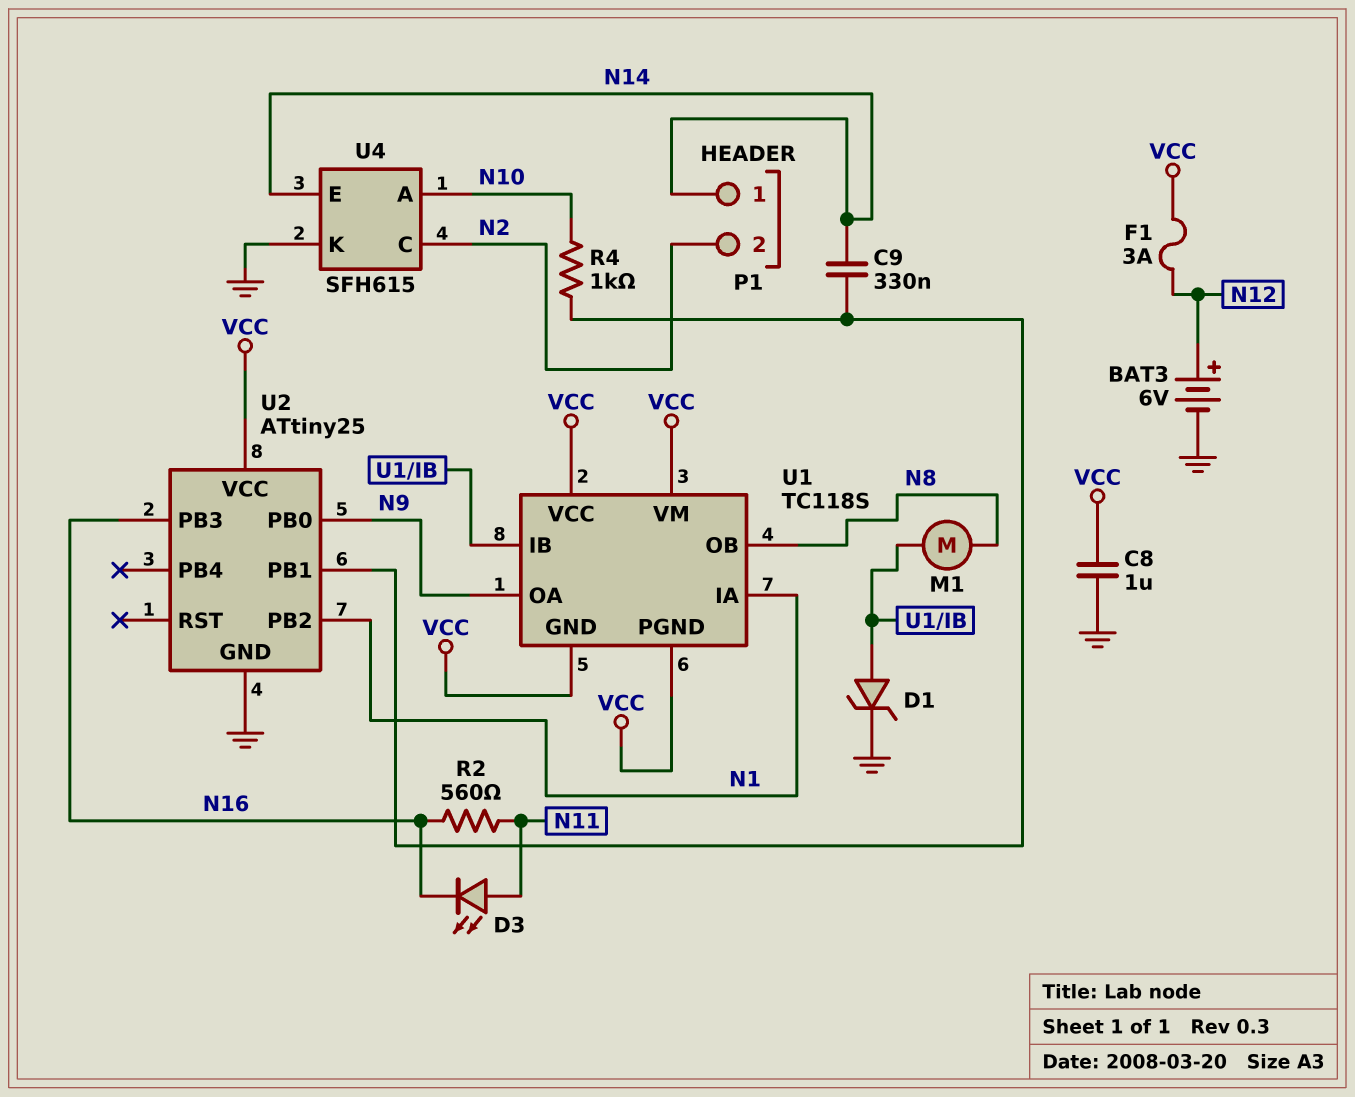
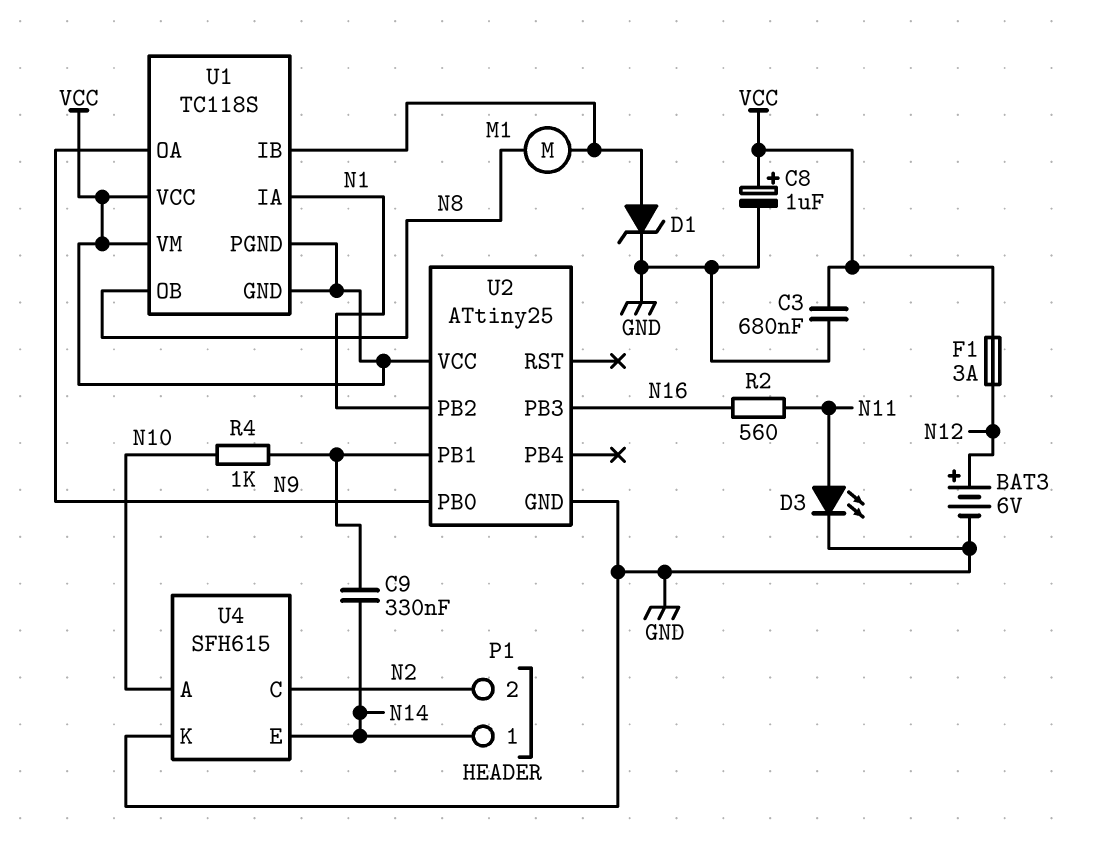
C3: none -> 680nF (GND, VCC)
C8: 1uF (GND, VCC) -> 1uF (plus VCC, minus GND)
D3: LED (A N11, K N16) -> LED (A N11, K GND)

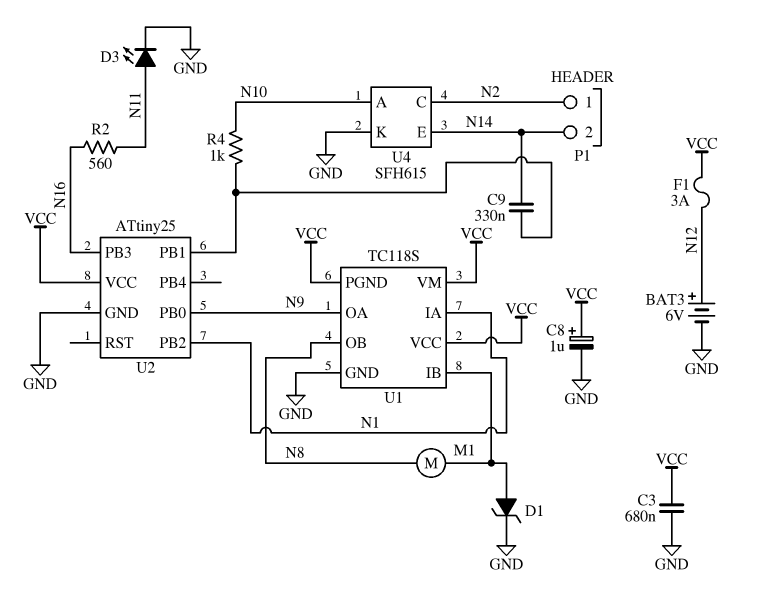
P1 pin 1: N14 -> N2
P1 pin 2: N2 -> N14
U1 pin GND: VCC -> GND

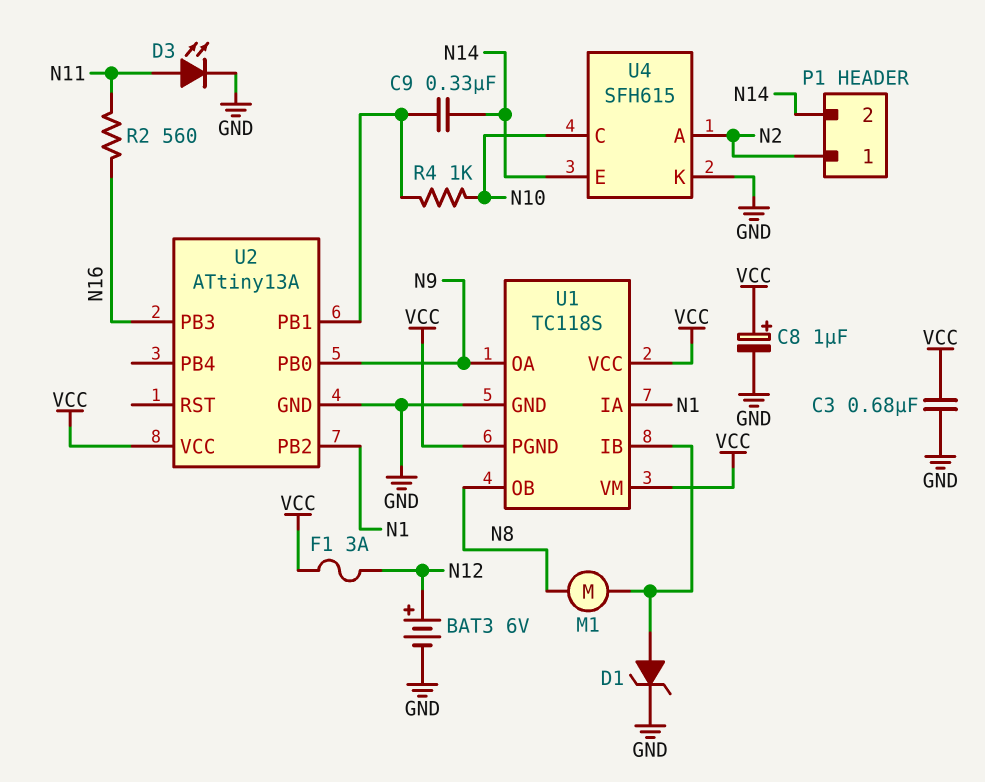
U2: ATtiny25 -> ATtiny13A
U4 pin A: N10 -> N2
U4 pin C: N2 -> N10

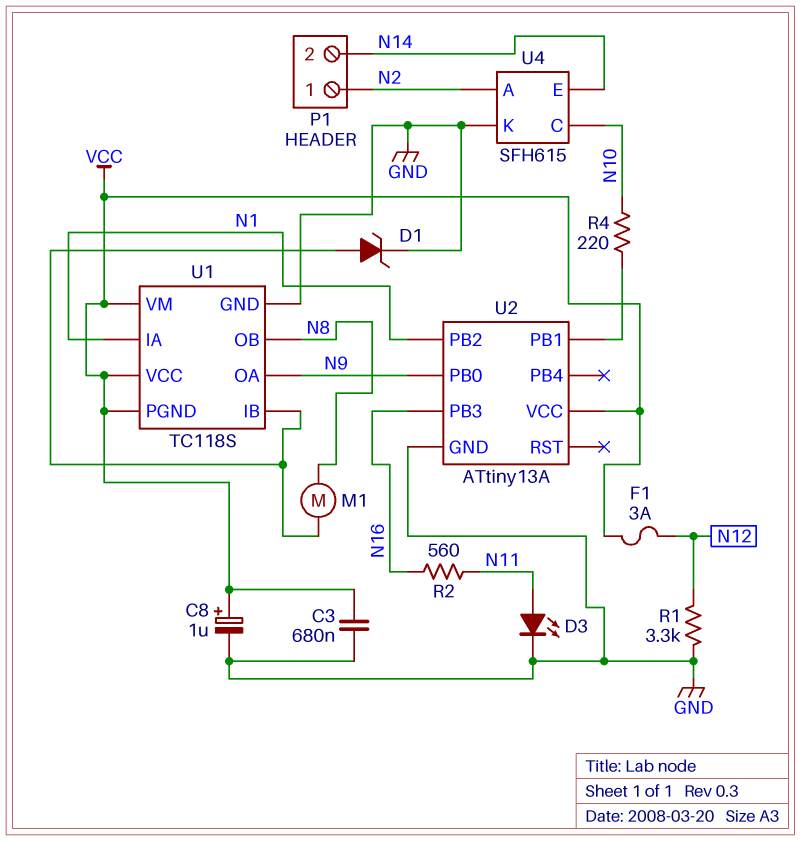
BAT3: 6V (plus N12, minus GND) -> none
C9: 330nF (N14, U2/PB1) -> none
R1: none -> 3.3k (GND, N12)
R4: 1k (N10, U2/PB1) -> 220 (N10, U2/PB1)

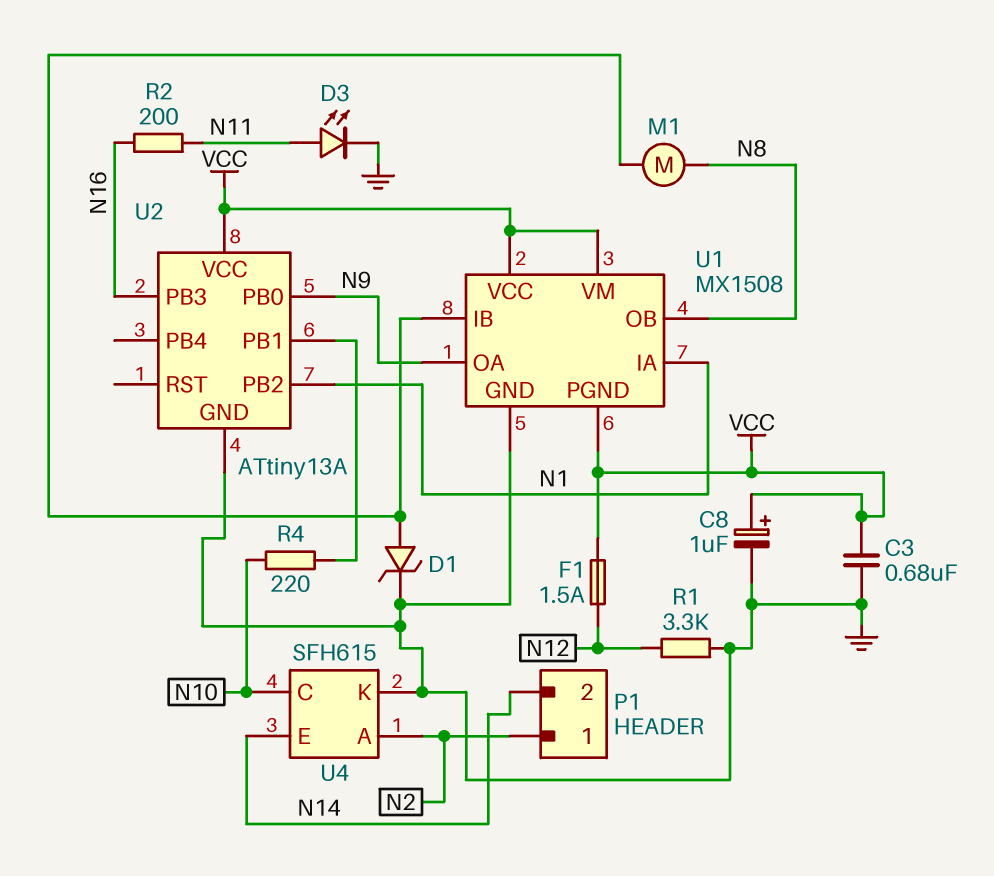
F1: 3A (N12, VCC) -> 1.5A (N12, VCC)
R2: 560 (N11, N16) -> 200 (N11, N16)
U1: TC118S -> MX1508

